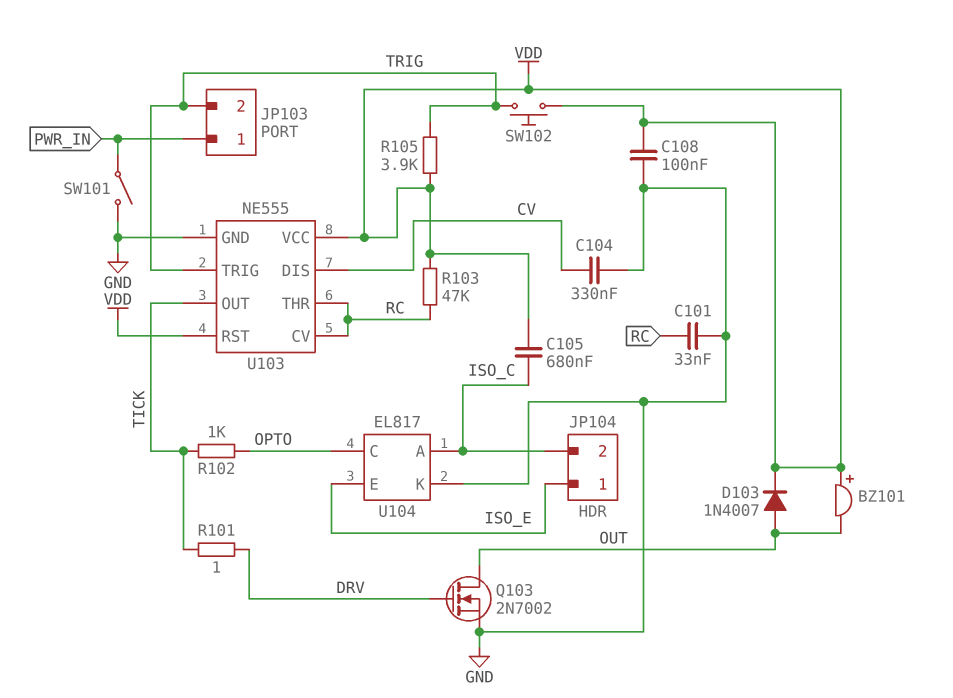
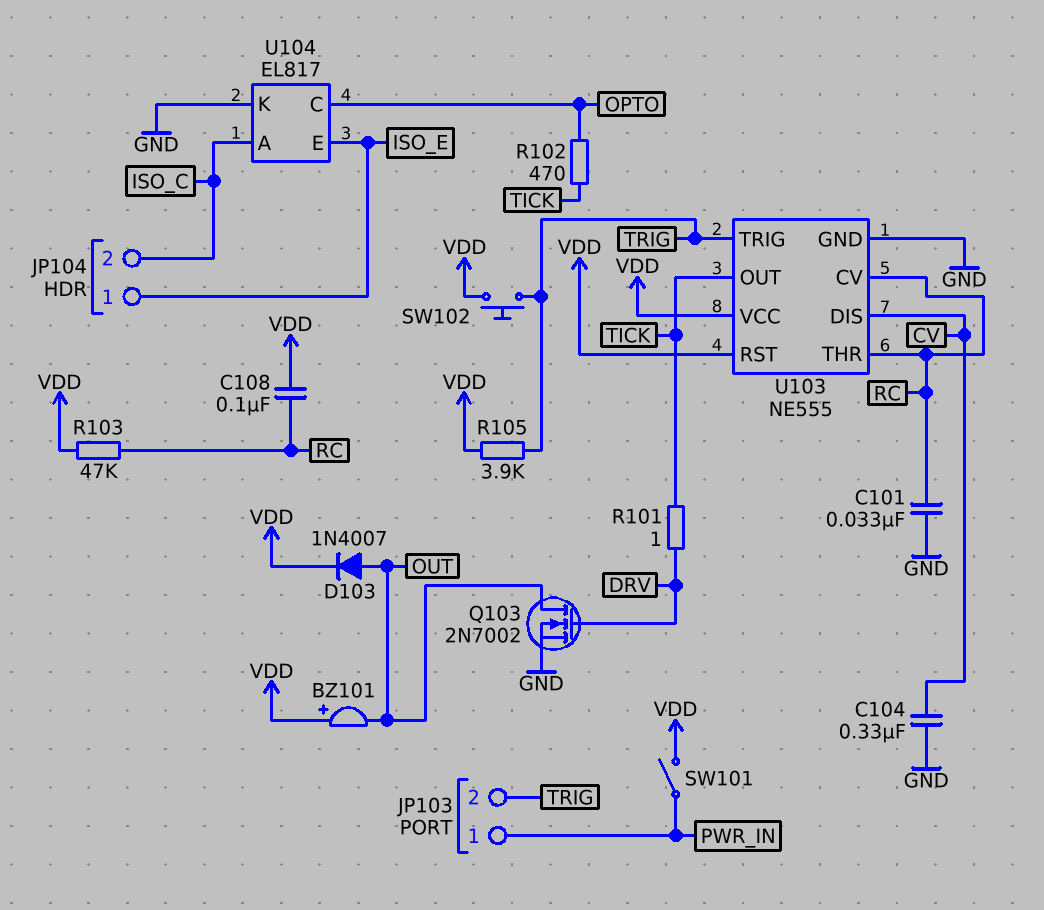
C105: 680nF (ISO_C, VDD) -> none
C108: 100nF (GND, VDD) -> 100nF (RC, VDD)
R102: 1k (OPTO, TICK) -> 470 (OPTO, TICK)
SW101: switch (GND, PWR_IN) -> switch (PWR_IN, VDD)

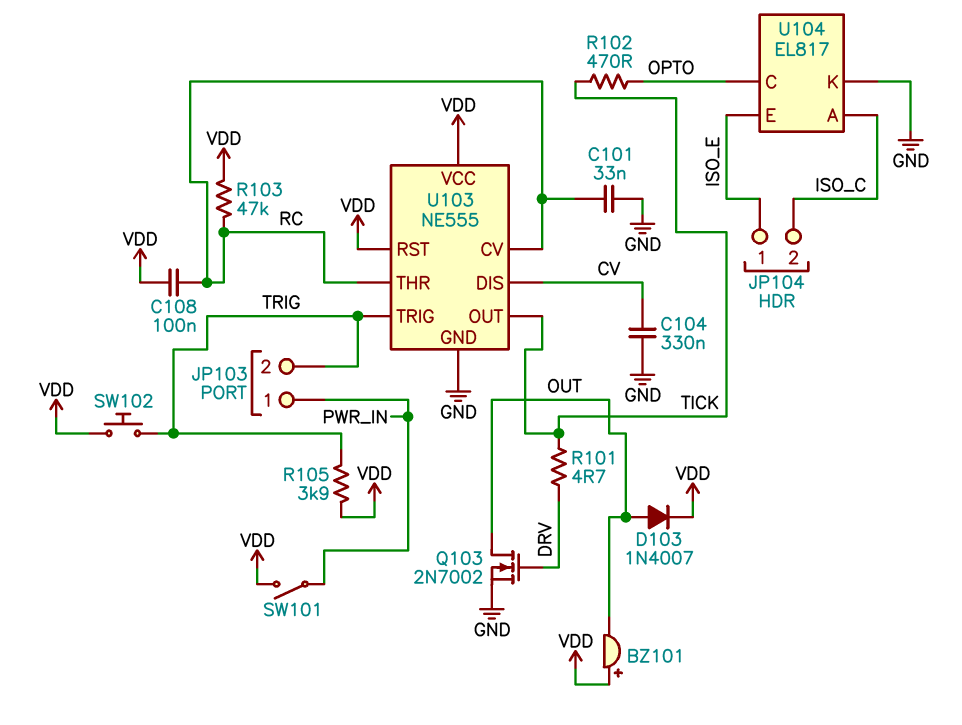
R101: 1 (DRV, TICK) -> 4.7 (DRV, TICK)

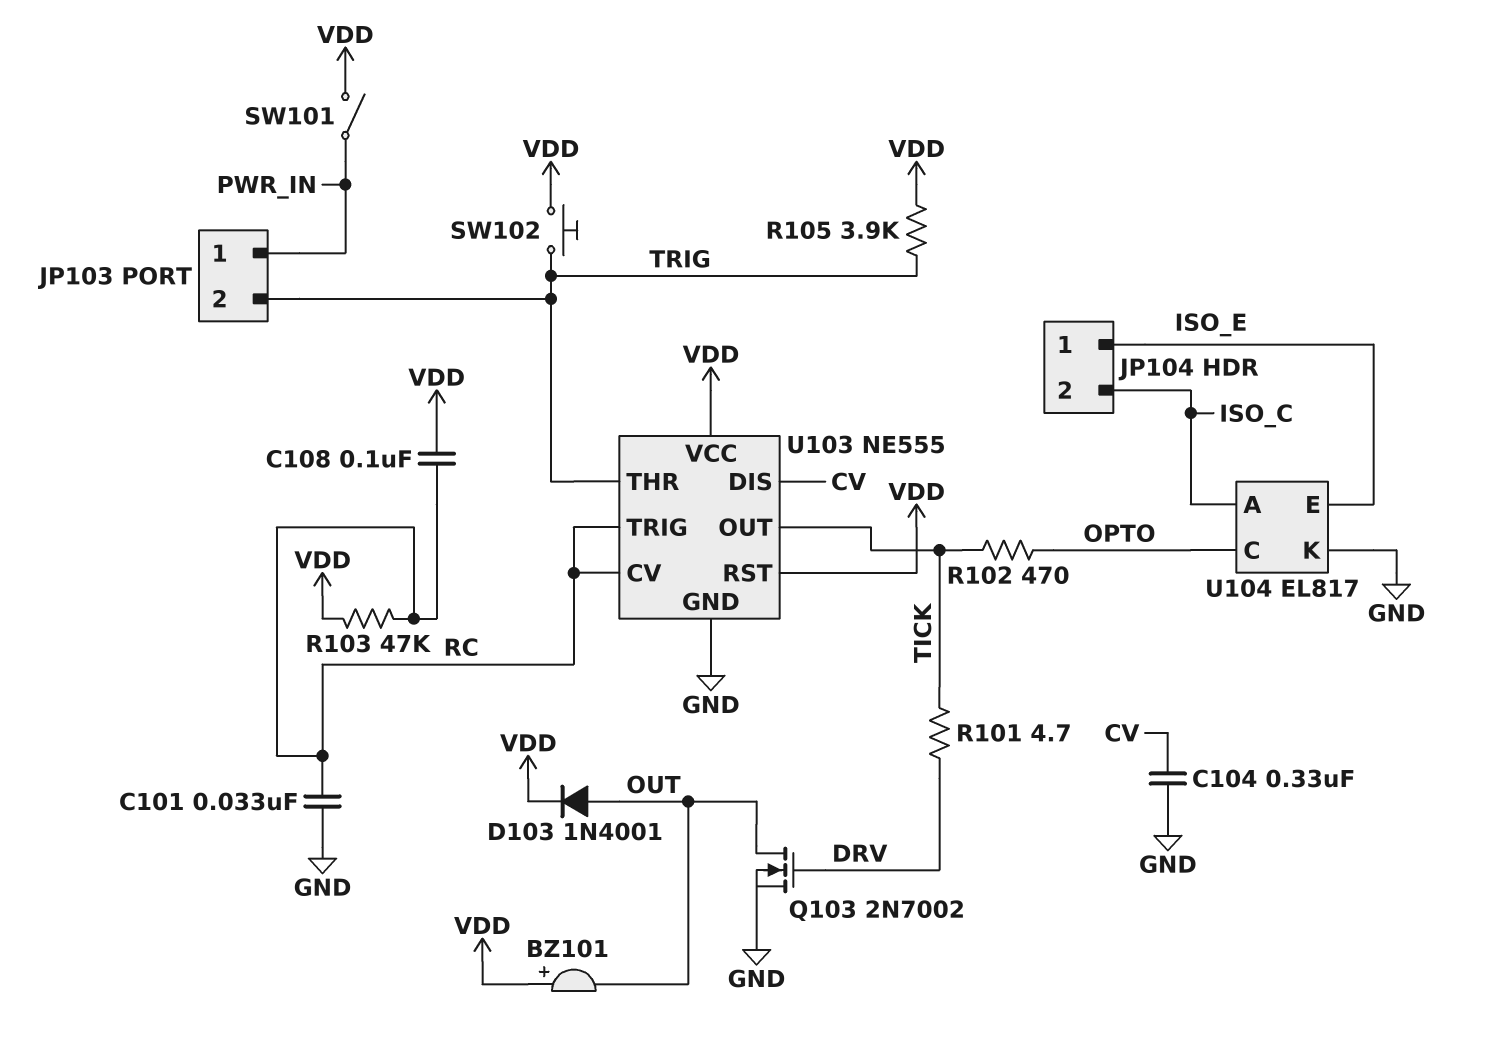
D103: diode 1N4007 (A OUT, K VDD) -> diode 1N4001 (A OUT, K VDD)
U103 pin THR: RC -> TRIG
U103 pin TRIG: TRIG -> RC

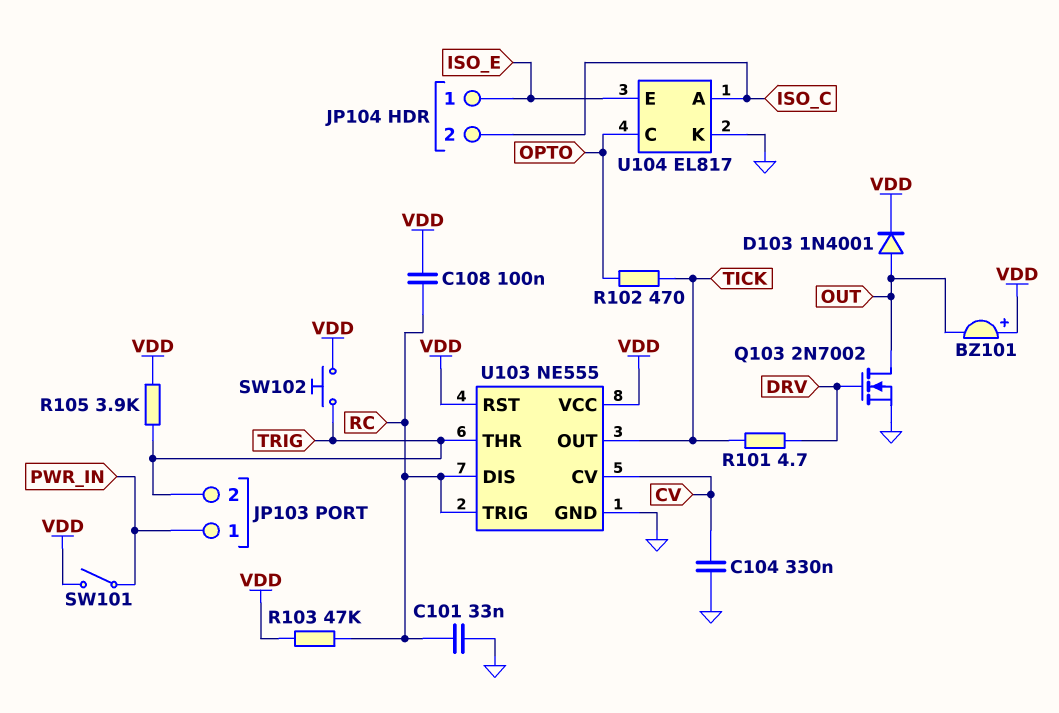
U103 pin CV: RC -> CV
U103 pin DIS: CV -> RC

